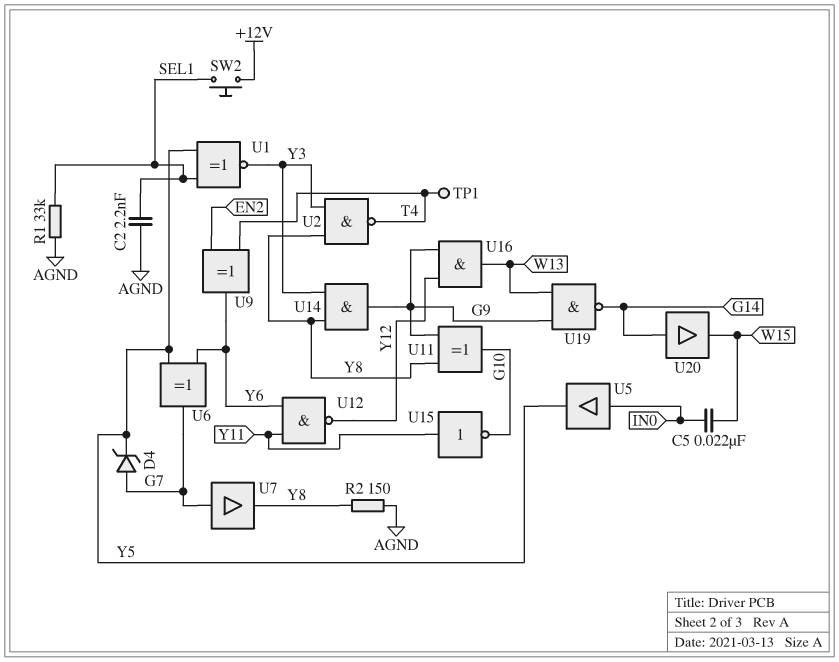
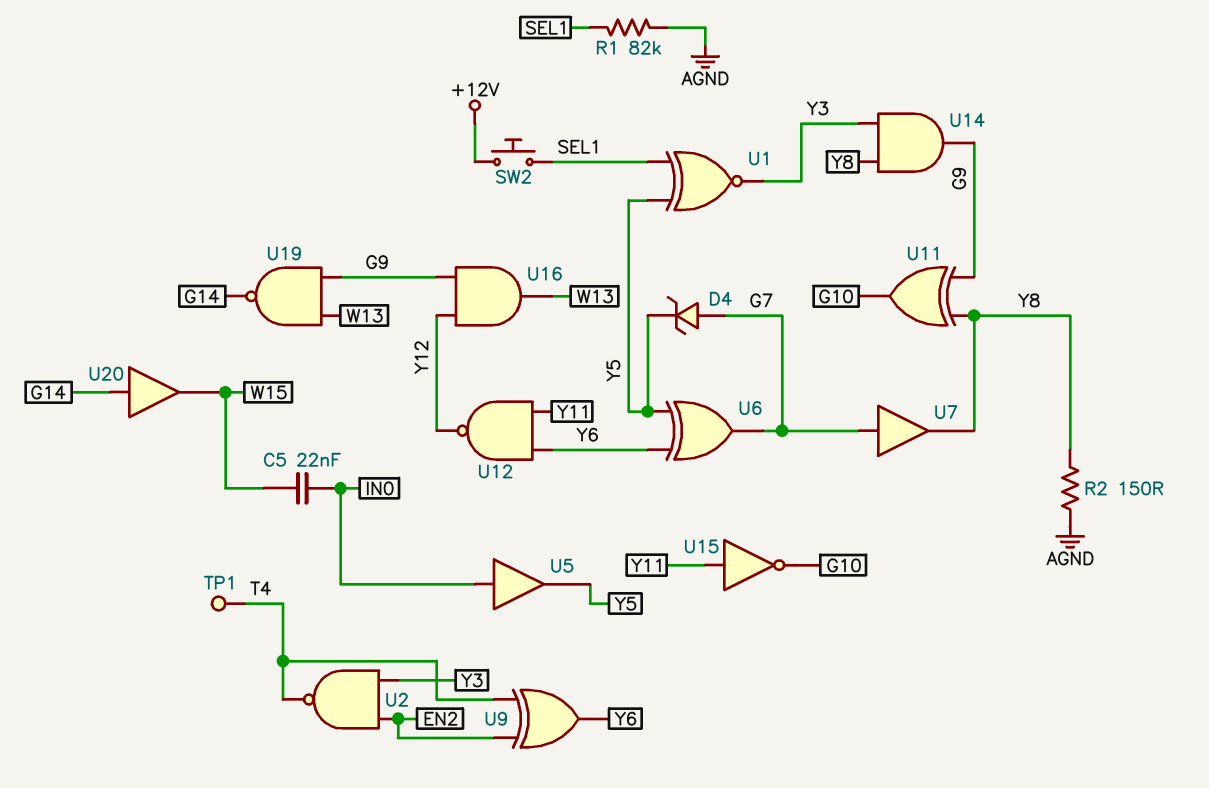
C2: 2.2nF (AGND, SEL1) -> none
R1: 33k (AGND, SEL1) -> 82k (AGND, SEL1)
U2: NAND (in Y3, in Y8, out T4) -> NAND (in EN2, in Y3, out T4)

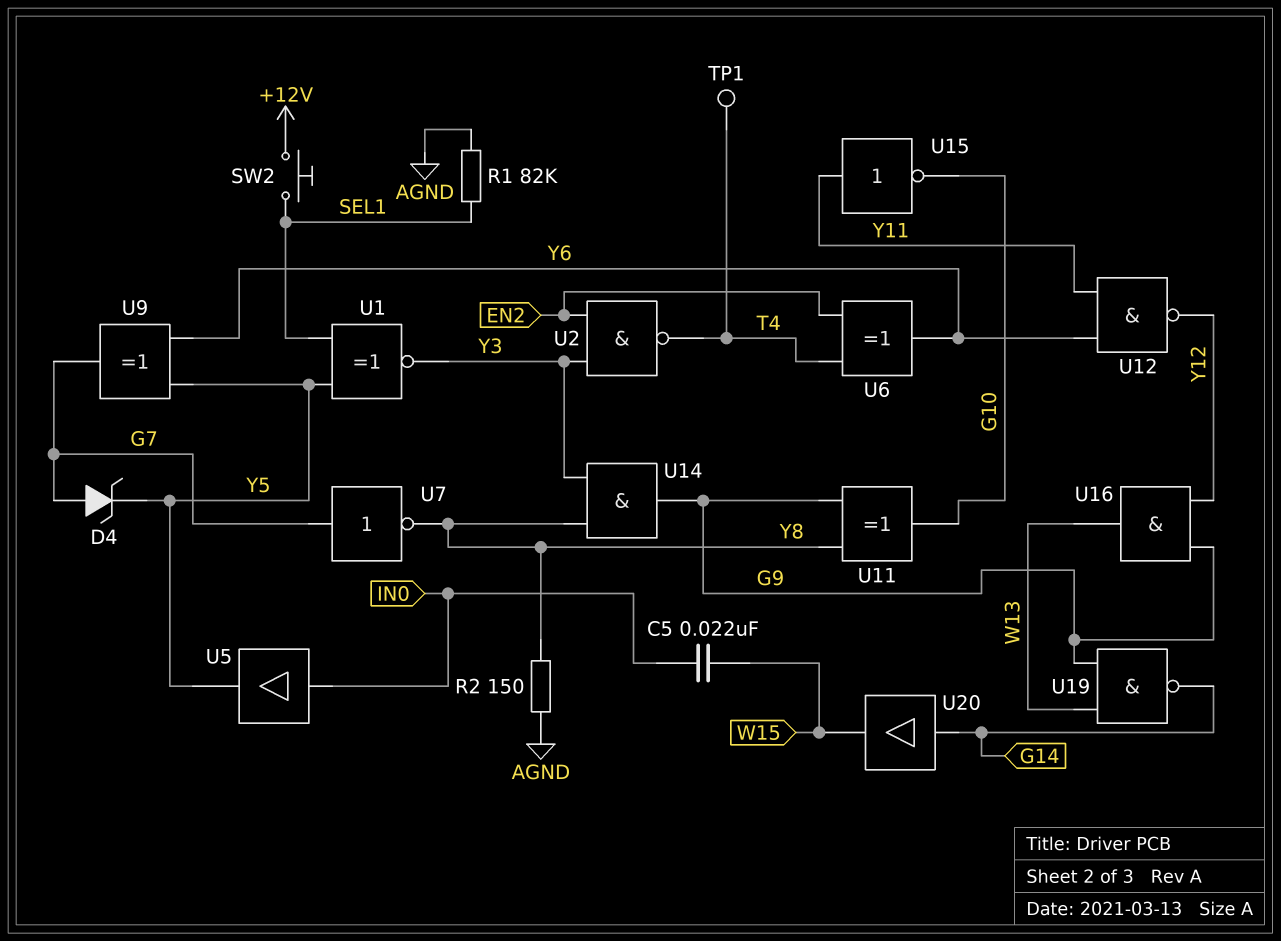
U6: XOR (in Y5, in Y6, out G7) -> XOR (in EN2, in T4, out Y6)
U7: buffer (in G7, out Y8) -> NOT (in G7, out Y8)
U9: XOR (in EN2, in T4, out Y6) -> XOR (in Y5, in Y6, out G7)

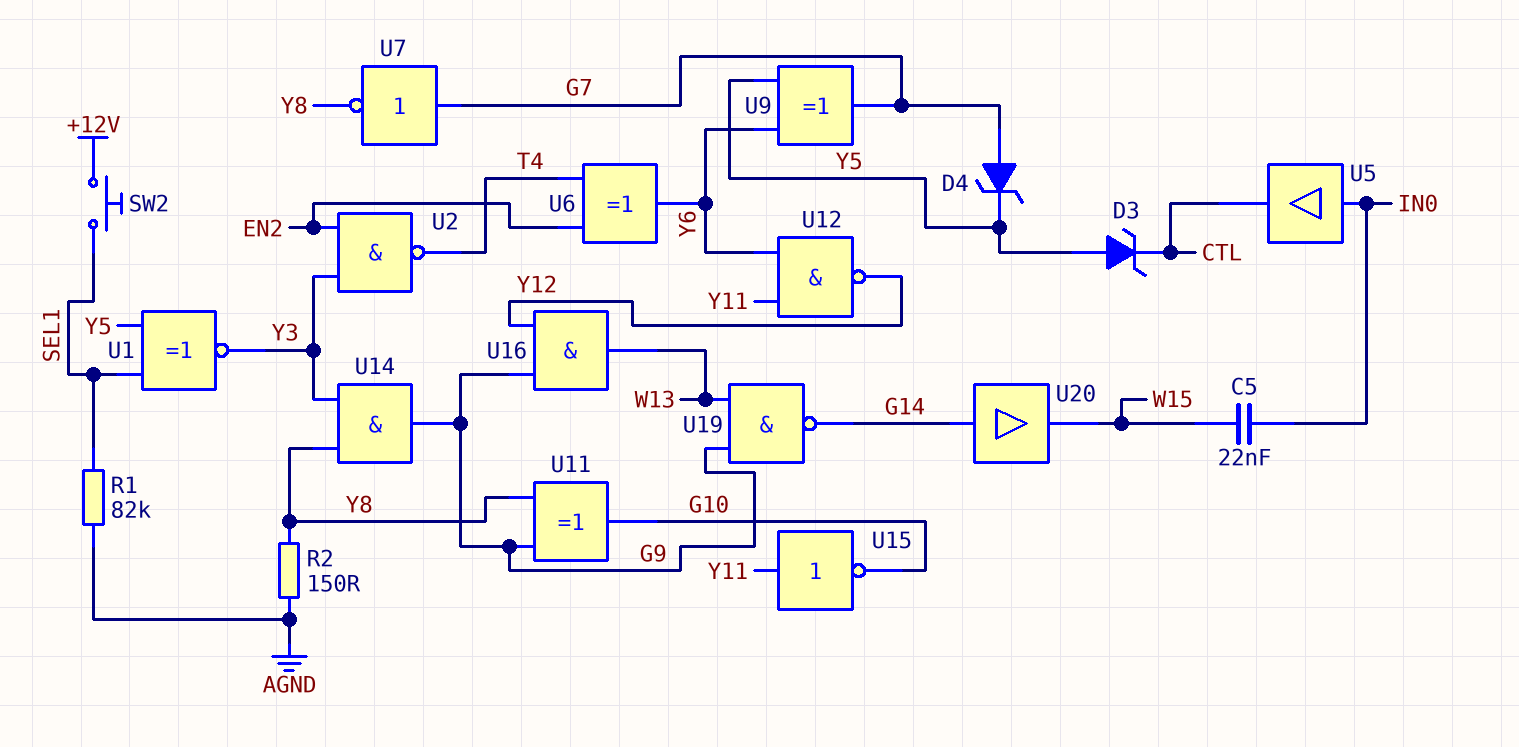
D3: none -> zener (A Y5, K CTL)
TP1: test point (T4) -> none
U5: buffer (in IN0, out Y5) -> buffer (in IN0, out CTL)

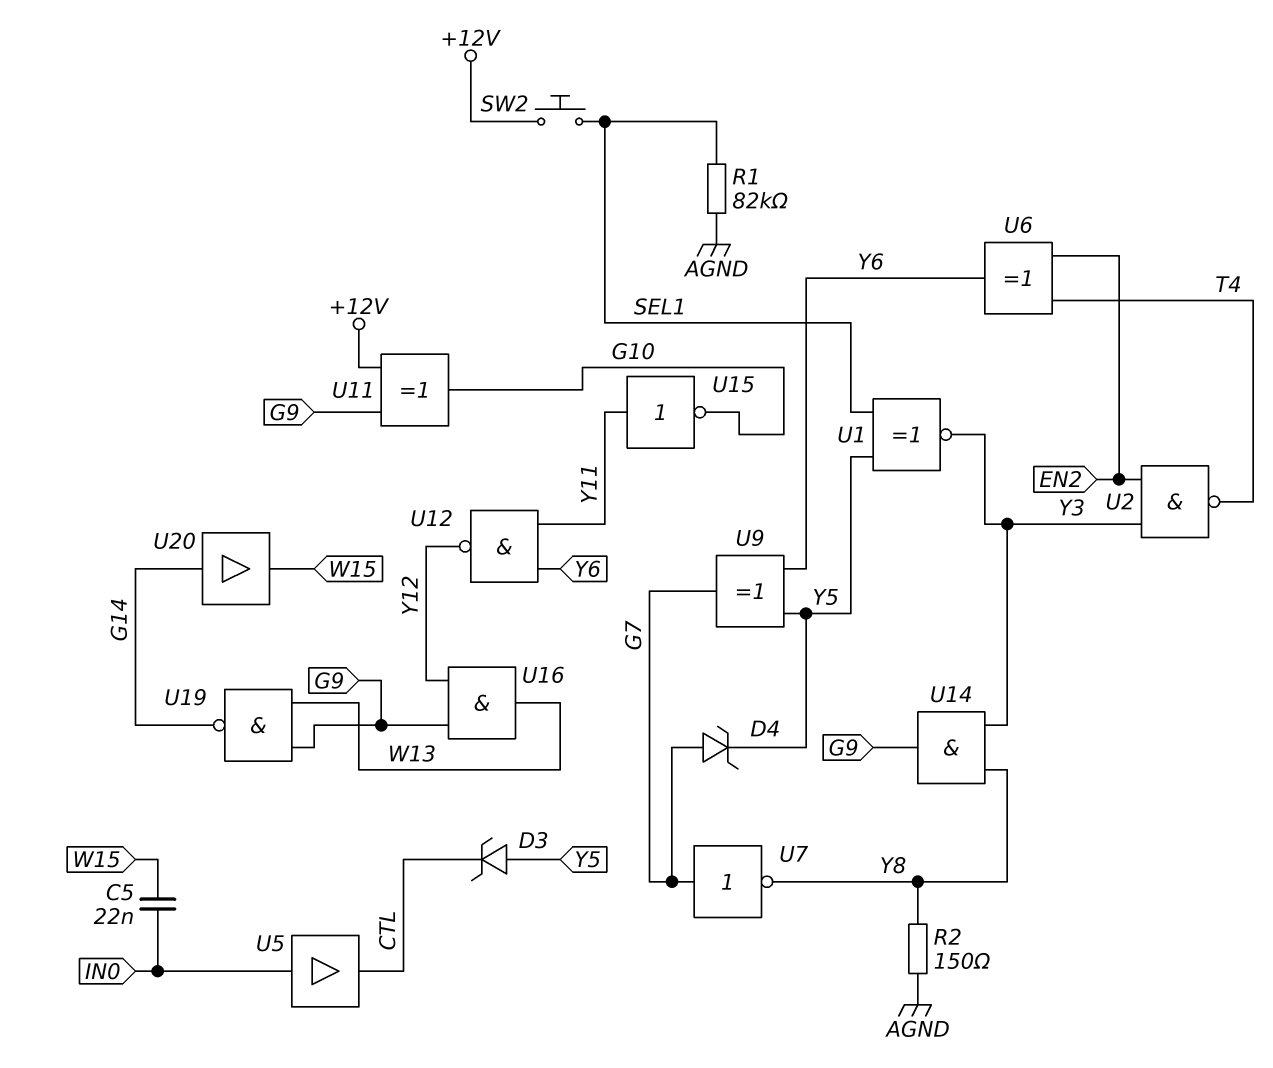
U11: XOR (in G9, in Y8, out G10) -> XOR (in +12V, in G9, out G10)

